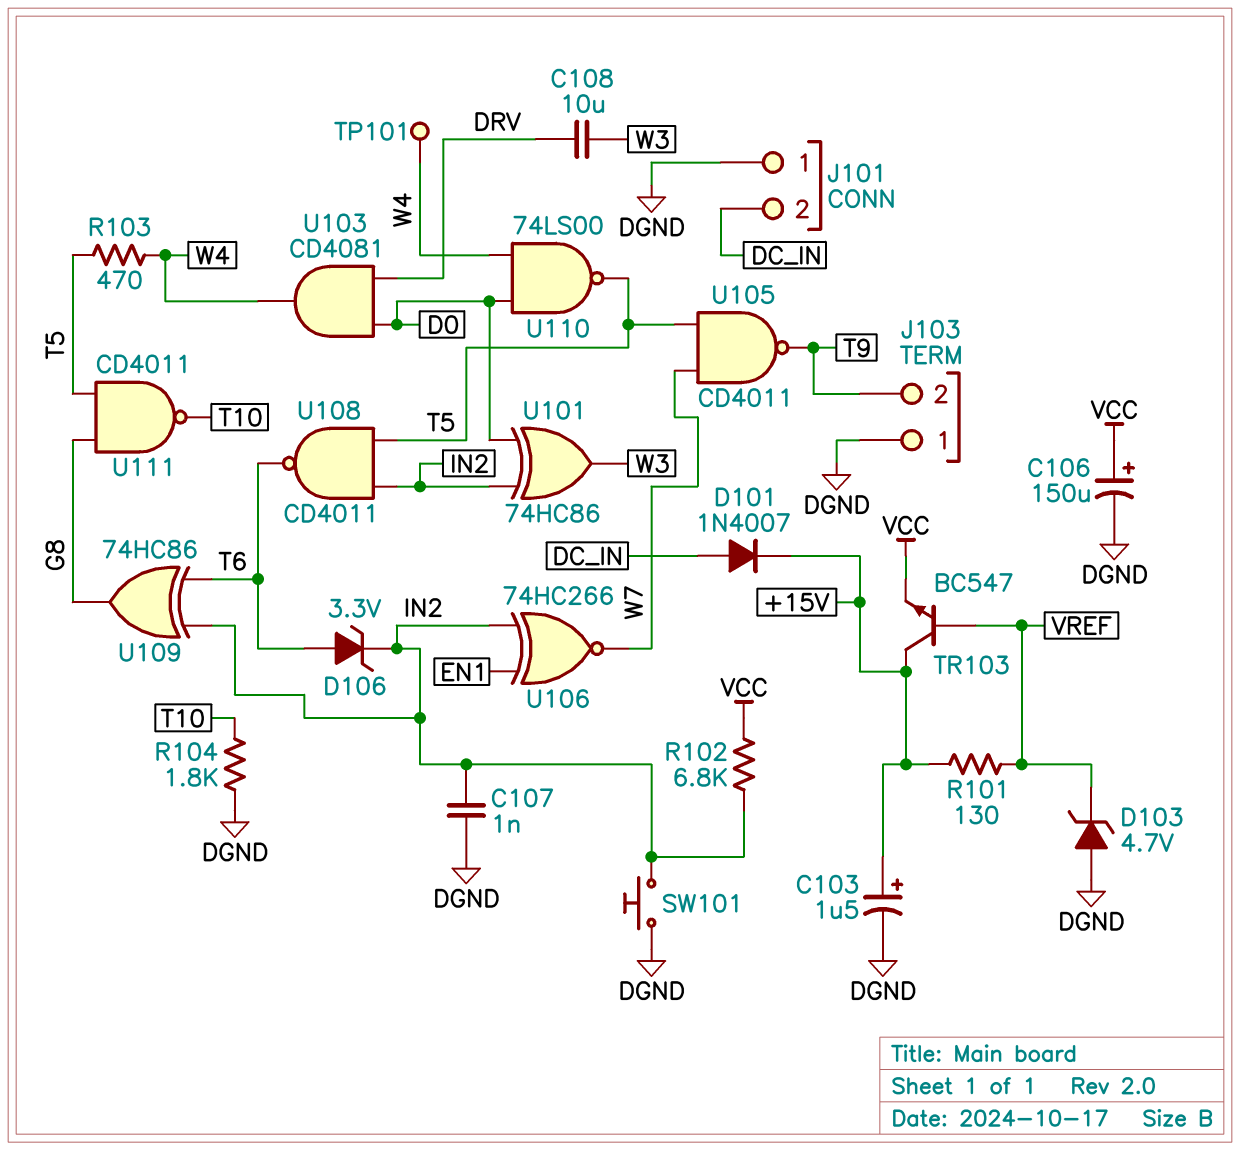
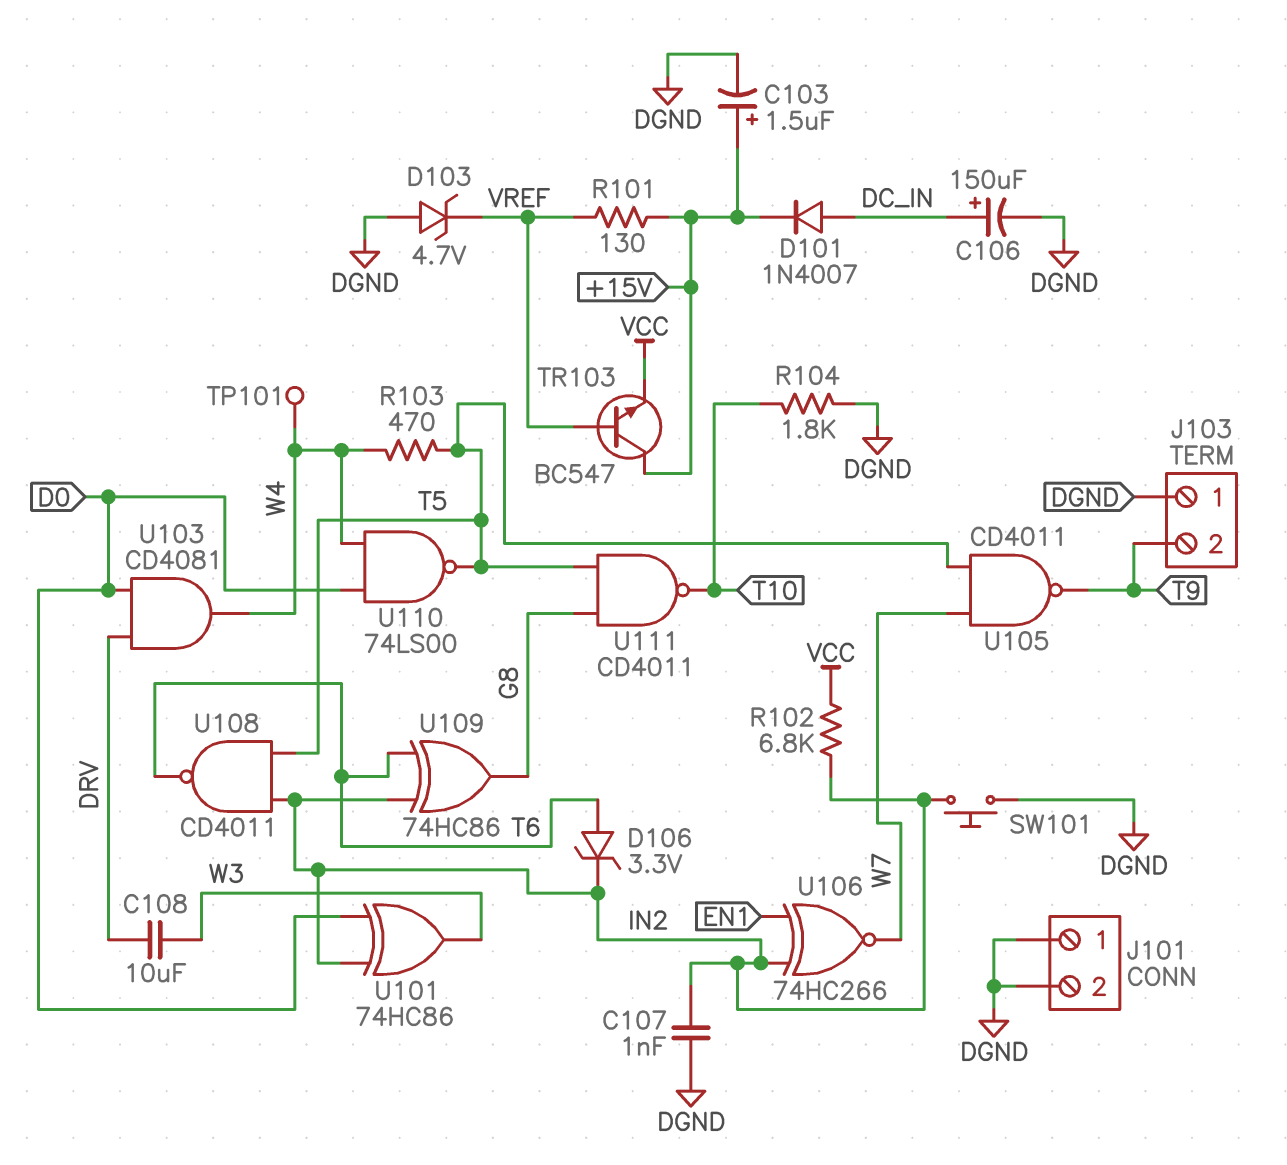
C106: 150uF (plus VCC, minus DGND) -> 150uF (plus DC_IN, minus DGND)
J101 pin 2: DC_IN -> DGND

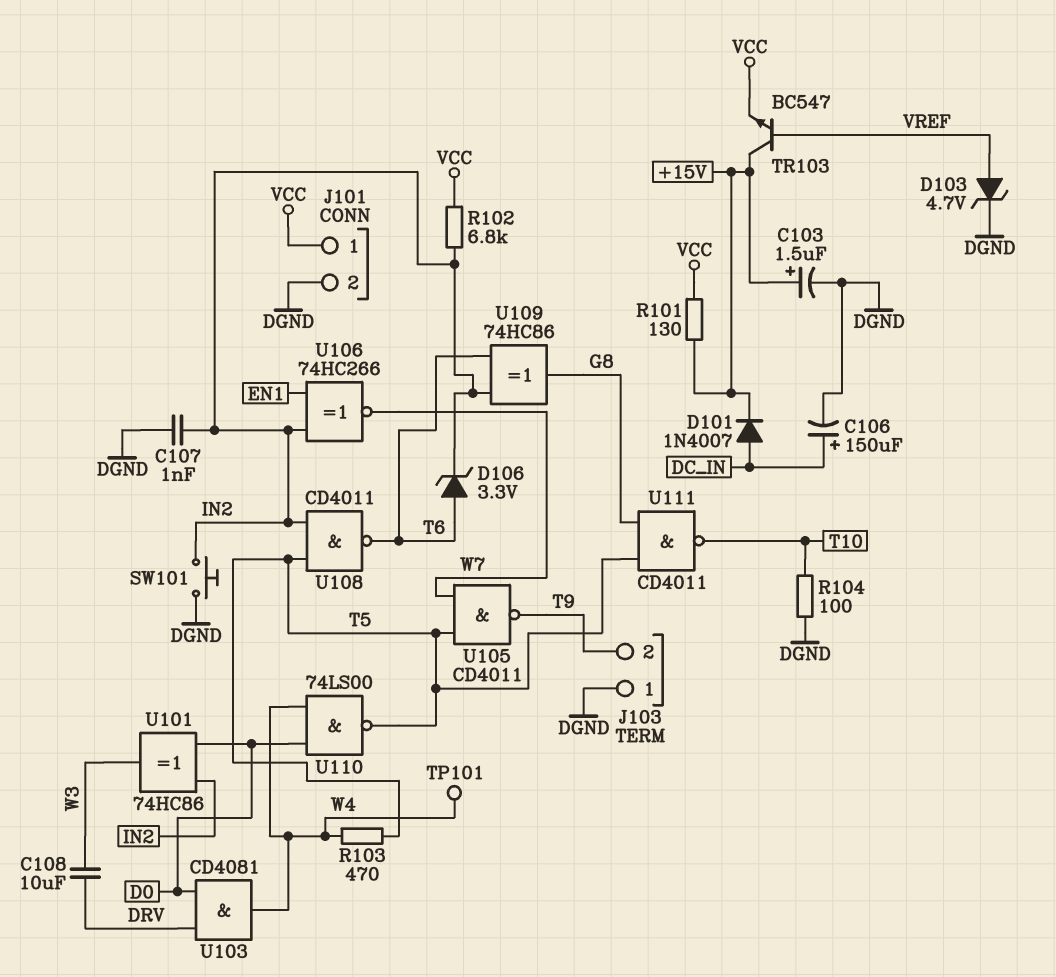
D103: zener 4.7V (A DGND, K VREF) -> zener 4.7V (A VREF, K DGND)
J101 pin 1: DGND -> VCC
R101: 130 (+15V, VREF) -> 130 (+15V, VCC)
R104: 1.8k (DGND, T10) -> 100 (DGND, T10)

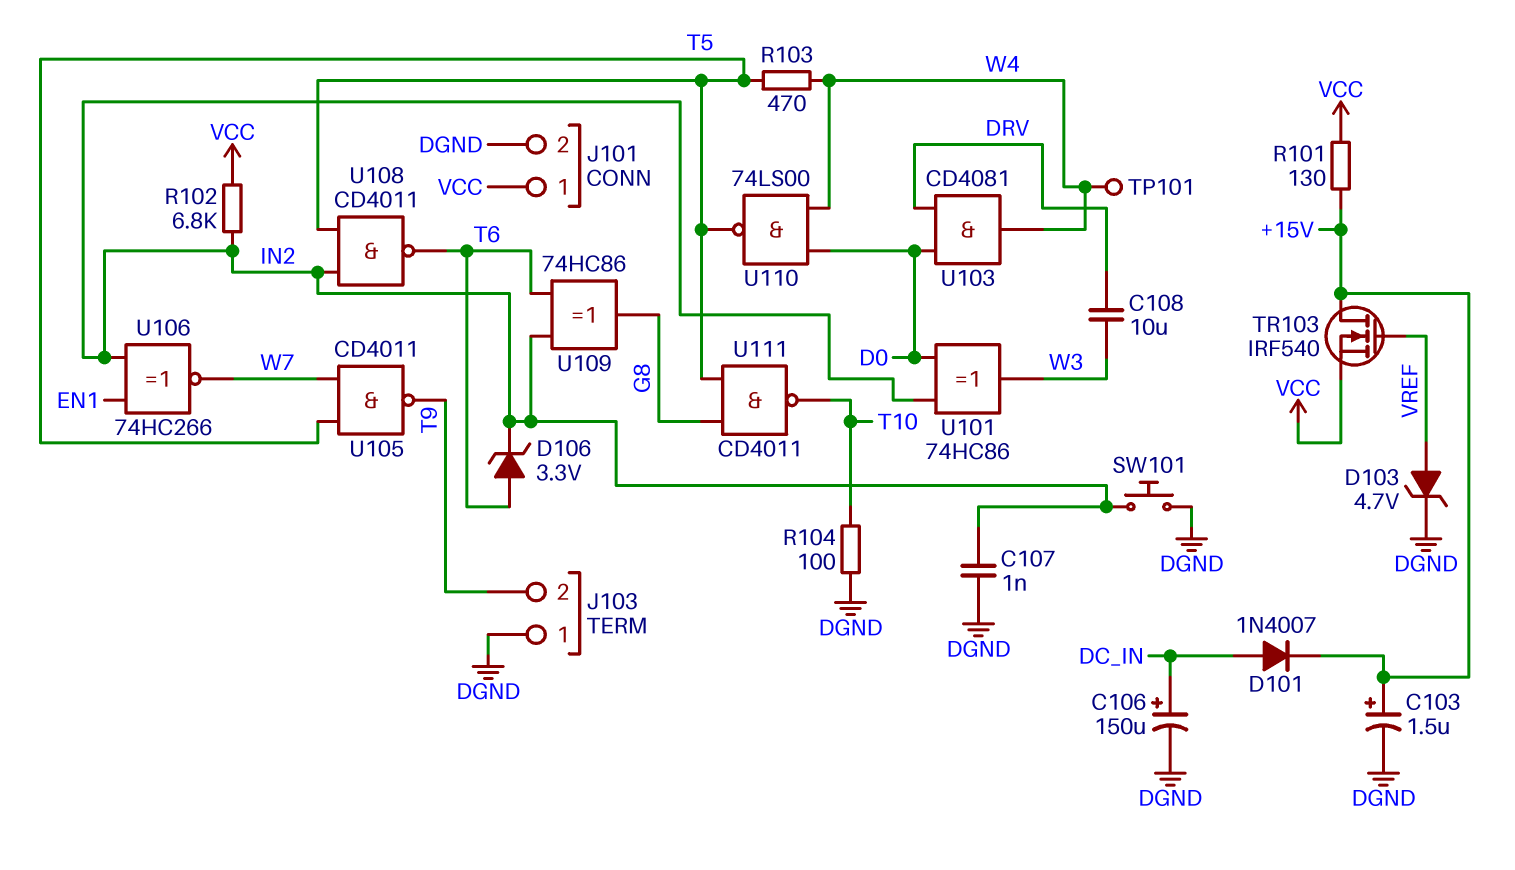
TR103: NPN BC547 (B VREF, C +15V, E VCC) -> NMOS IRF540 (G VREF, D +15V, S VCC)

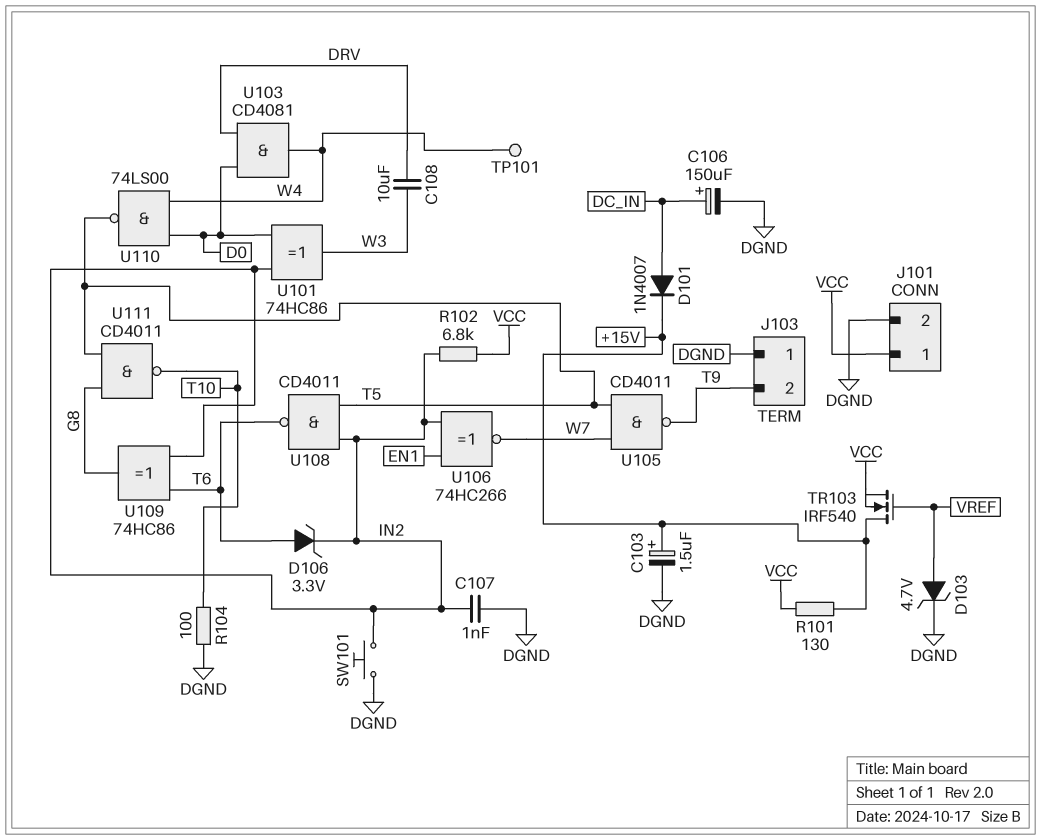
R103: 470 (T5, W4) -> none

